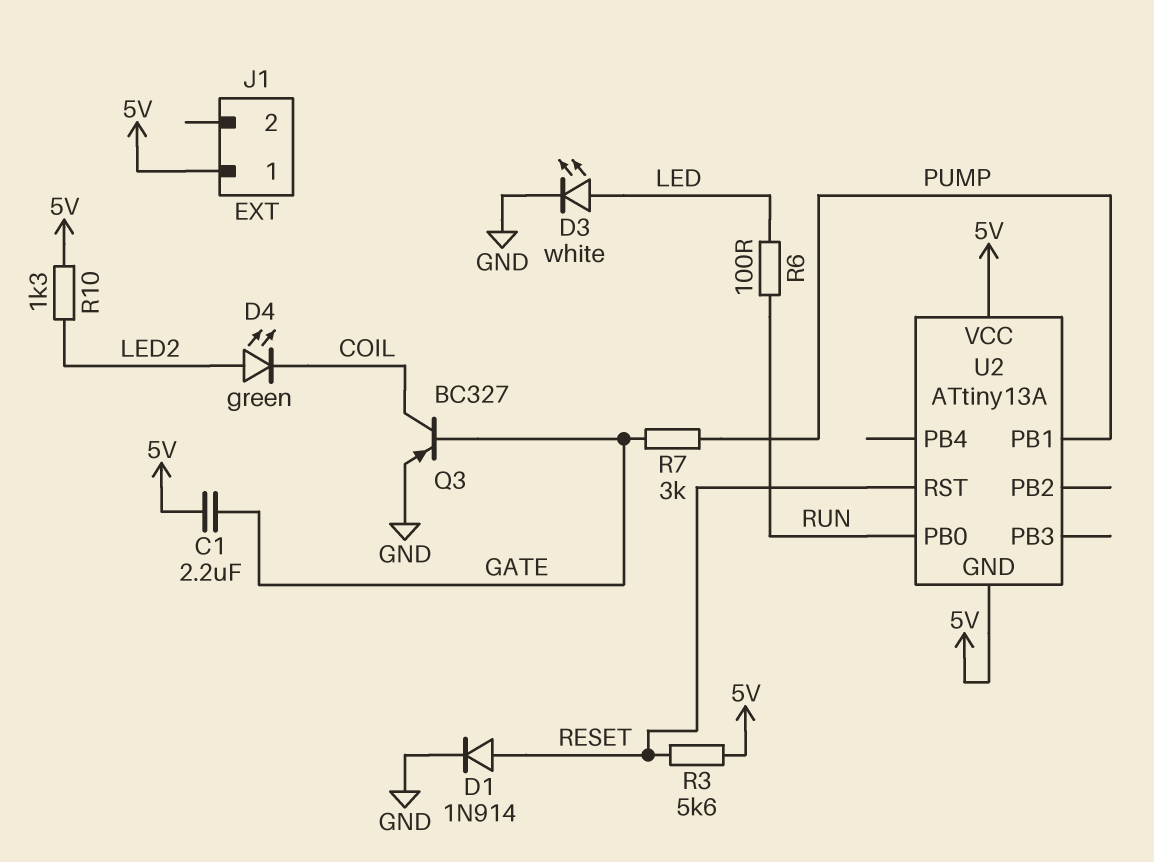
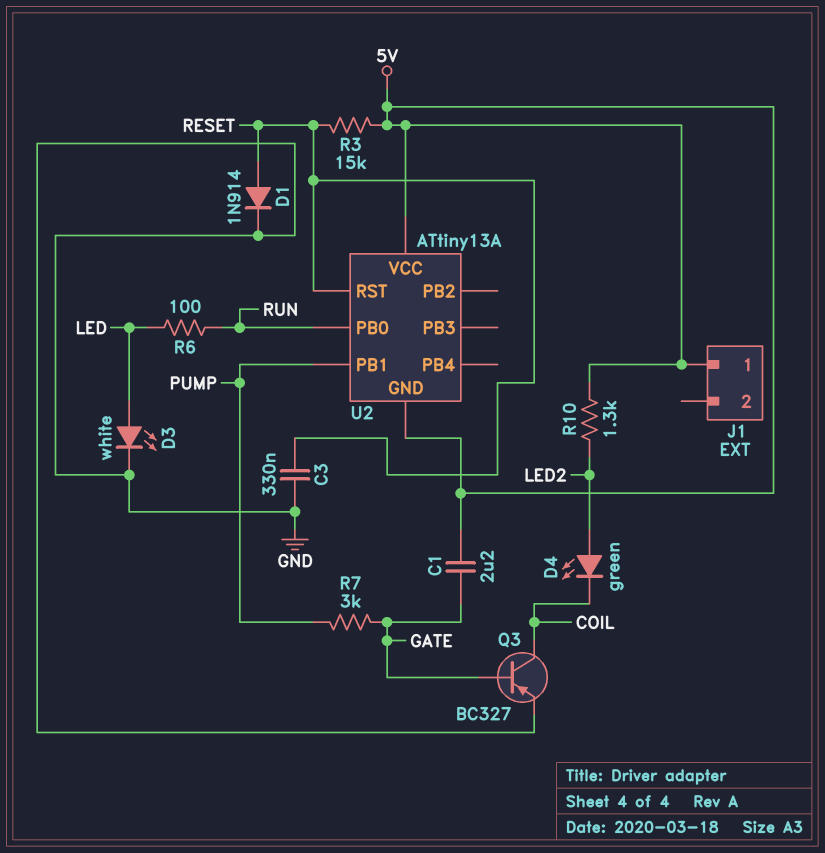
C3: none -> 330nF (GND, RESET)
R3: 5.6k (5V, RESET) -> 15k (5V, RESET)

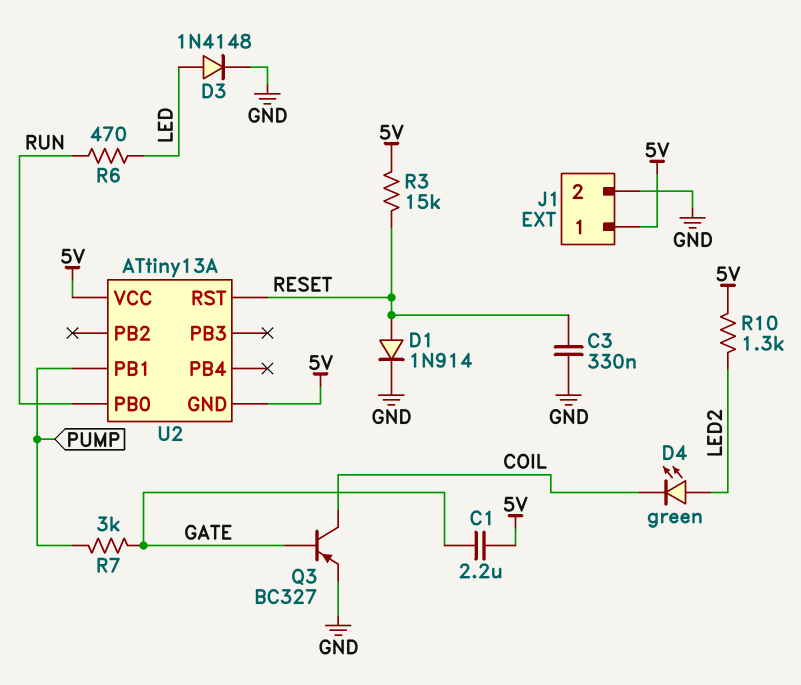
D3: LED white (A LED, K GND) -> diode 1N4148 (A LED, K GND)
J1 pin 2: none -> GND
R6: 100 (LED, RUN) -> 470 (LED, RUN)

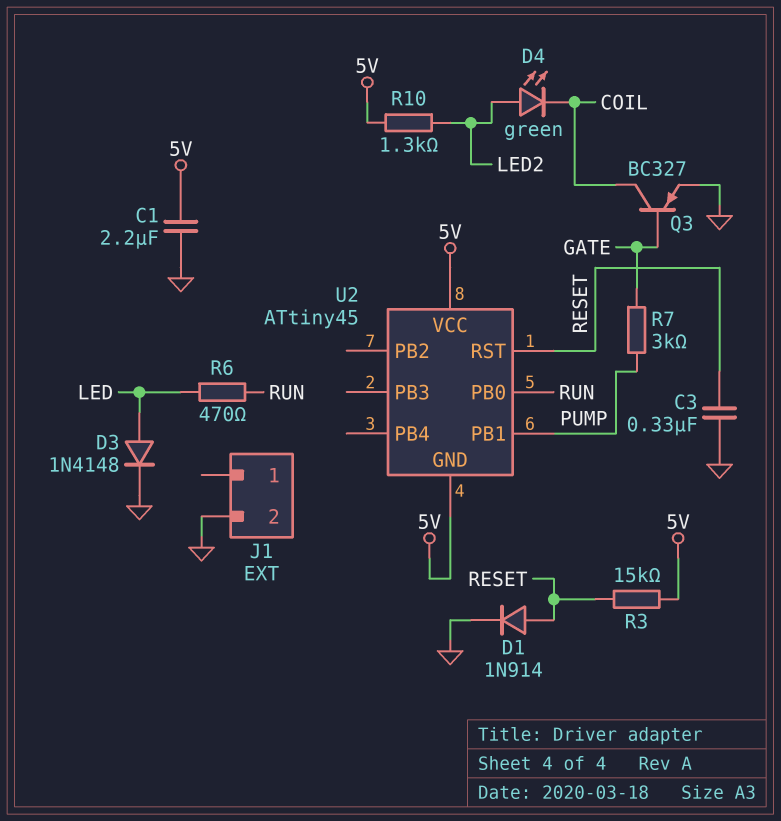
C1: 2.2uF (5V, GATE) -> 2.2uF (5V, GND)
J1 pin 1: 5V -> none
U2: ATtiny13A -> ATtiny45

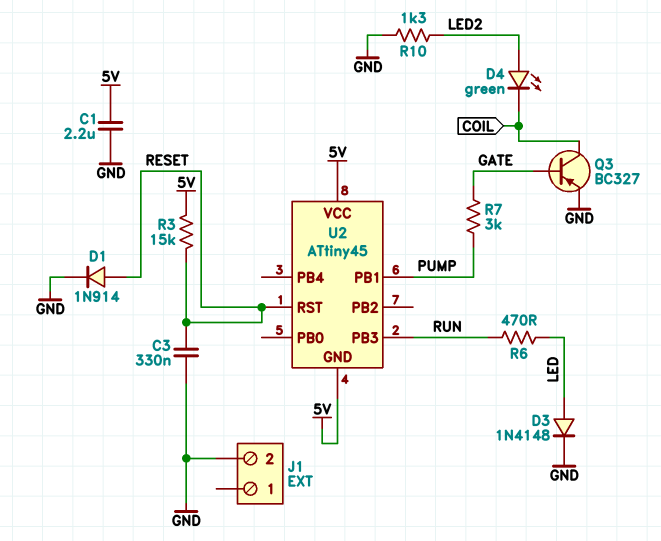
R10: 1.3k (5V, LED2) -> 1.3k (GND, LED2)
U2 pin PB0: RUN -> none
U2 pin PB3: none -> RUN

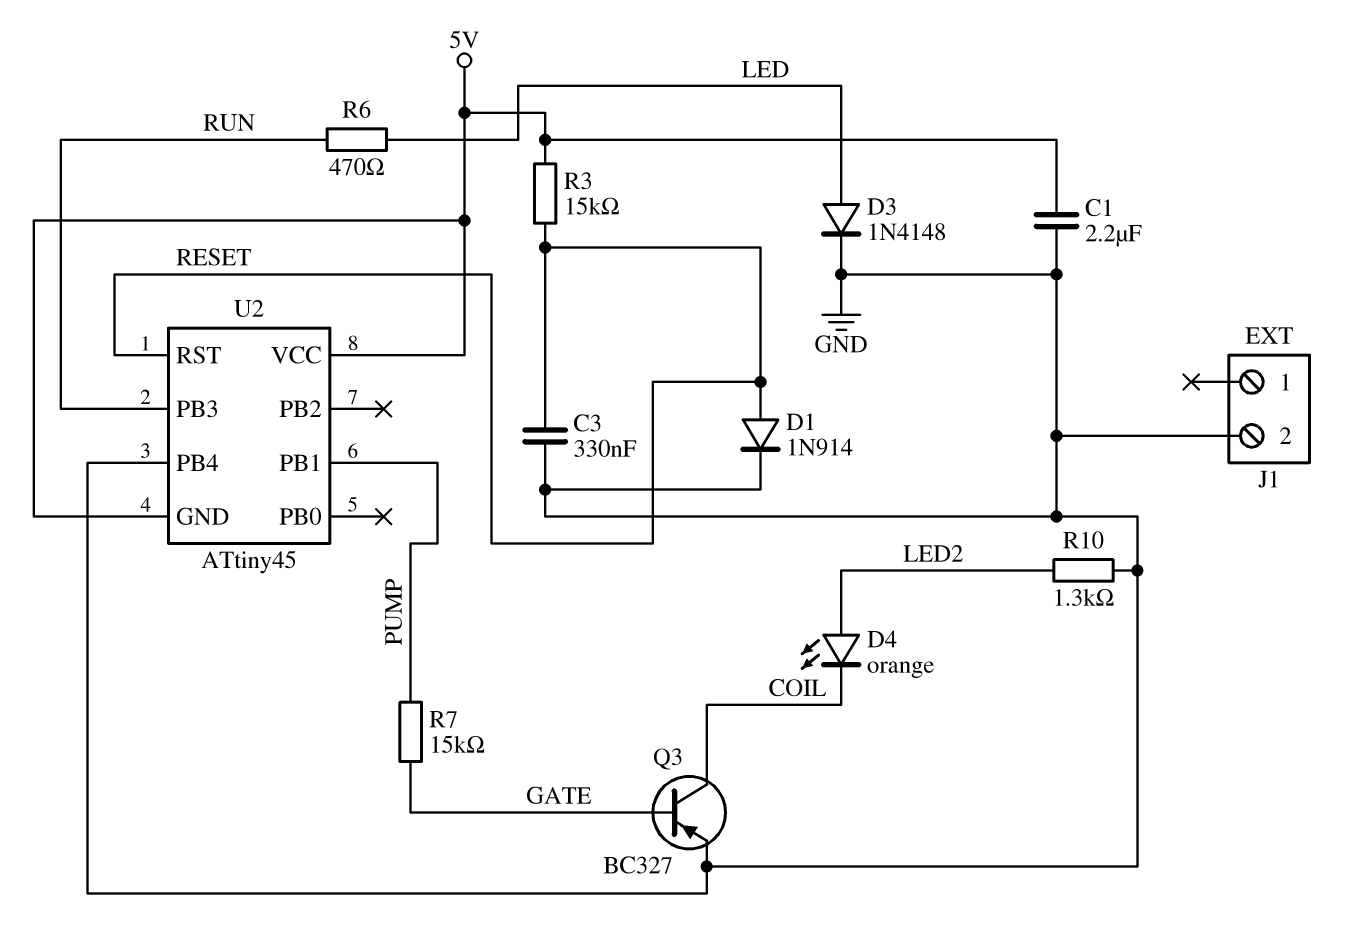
D4: LED green (A LED2, K COIL) -> LED orange (A LED2, K COIL)
R7: 3k (GATE, PUMP) -> 15k (GATE, PUMP)
U2 pin PB4: none -> GND

